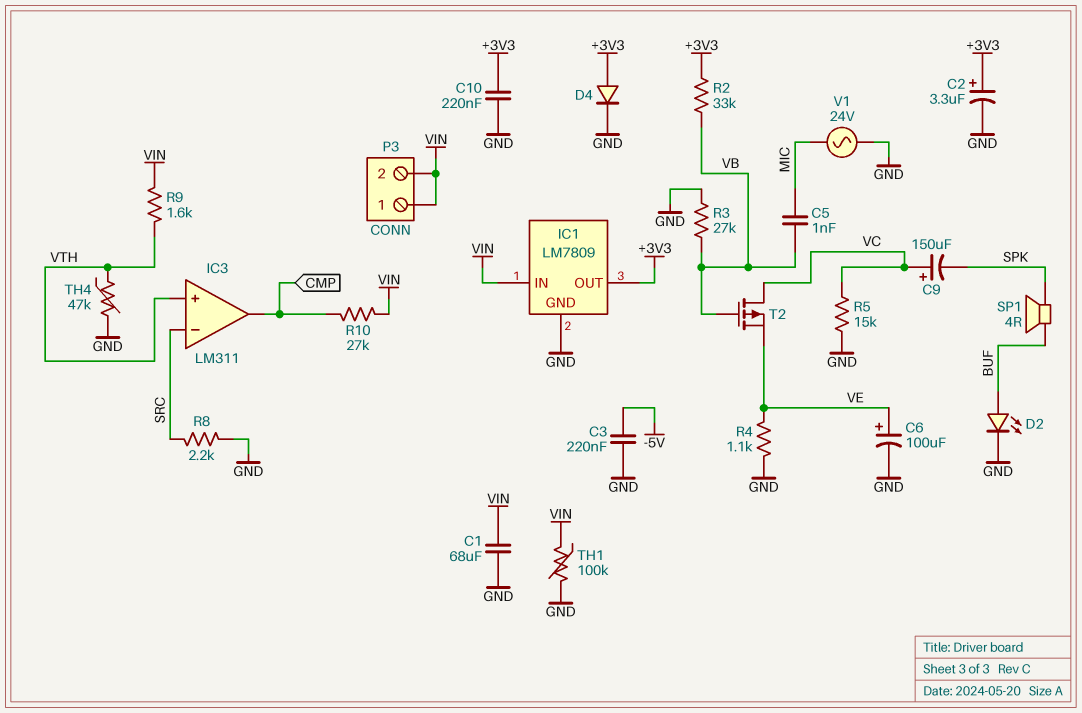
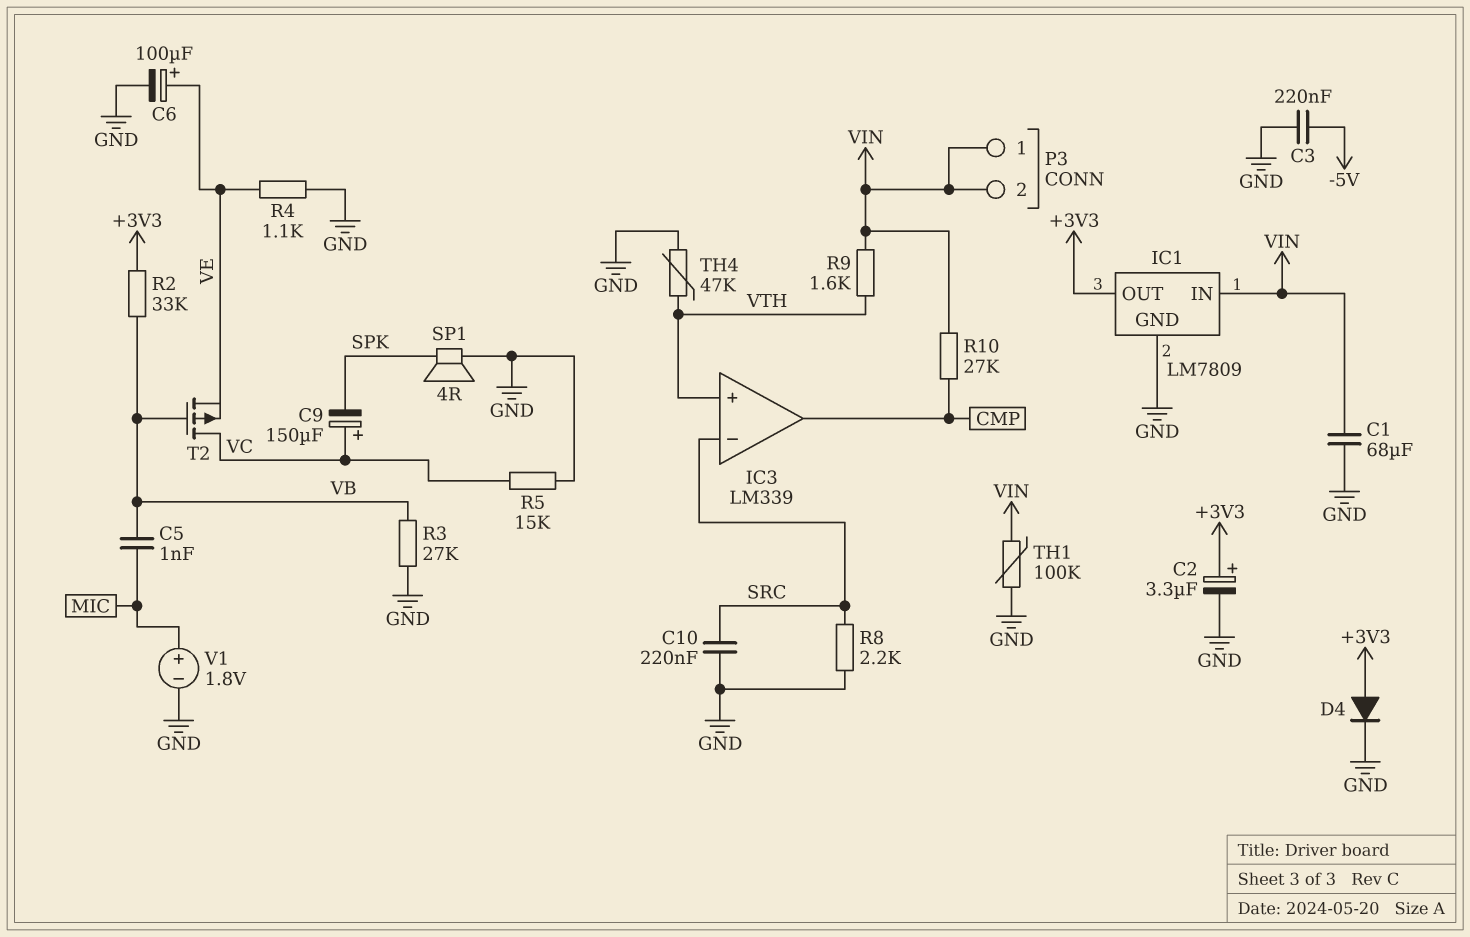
C10: 220nF (+3V3, GND) -> 220nF (GND, SRC)
D2: LED (A BUF, K GND) -> none
IC3: LM311 -> LM339
SP1: speaker 4R (BUF, SPK) -> speaker 4R (GND, SPK)
V1: AC 24V (GND, MIC) -> 1.8V (plus MIC, minus GND)

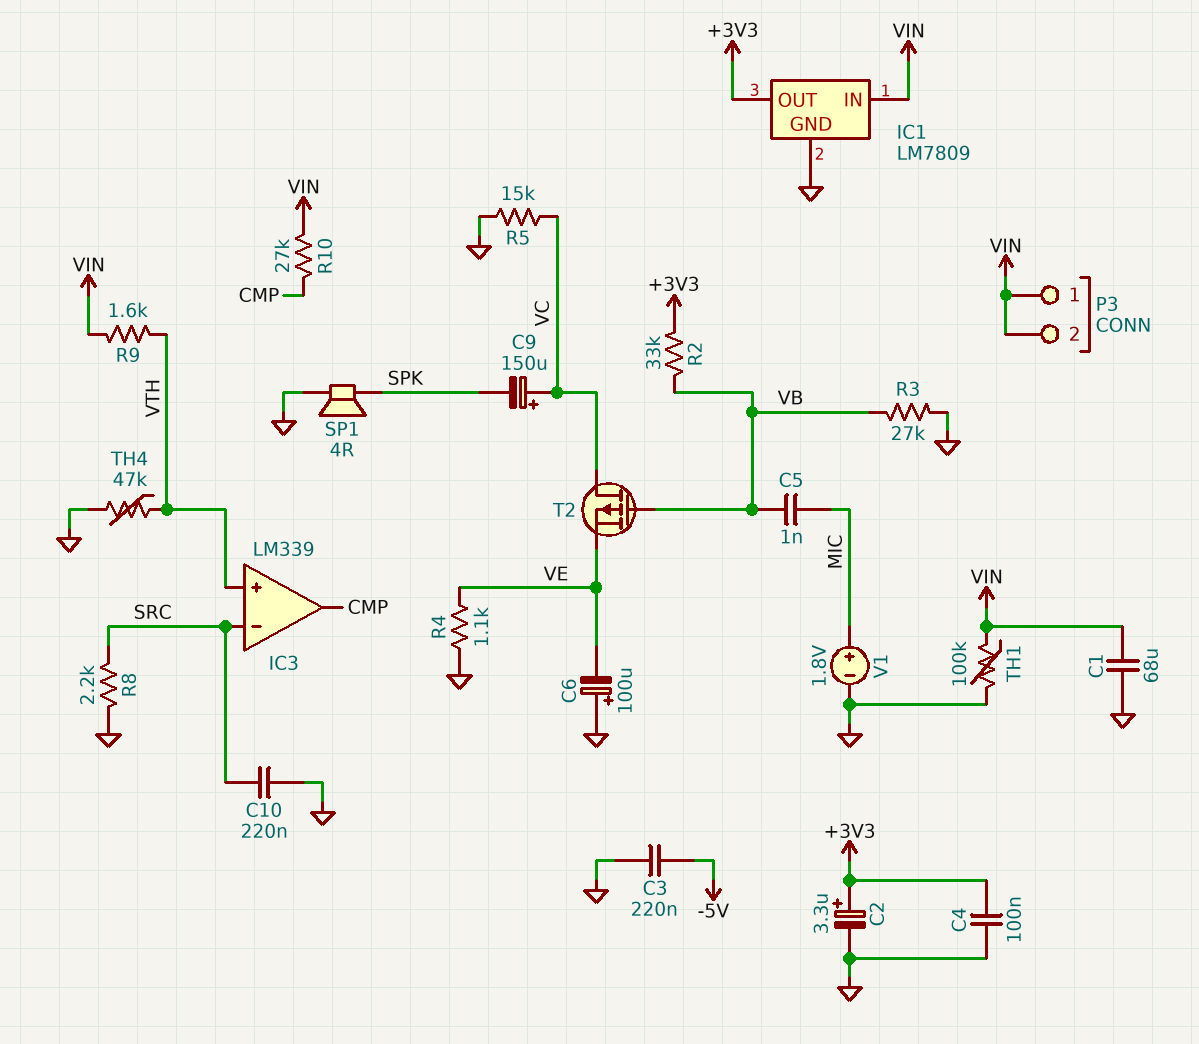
C4: none -> 100nF (+3V3, GND)
C6: 100uF (plus VE, minus GND) -> 100uF (plus GND, minus VE)
D4: diode (A +3V3, K GND) -> none

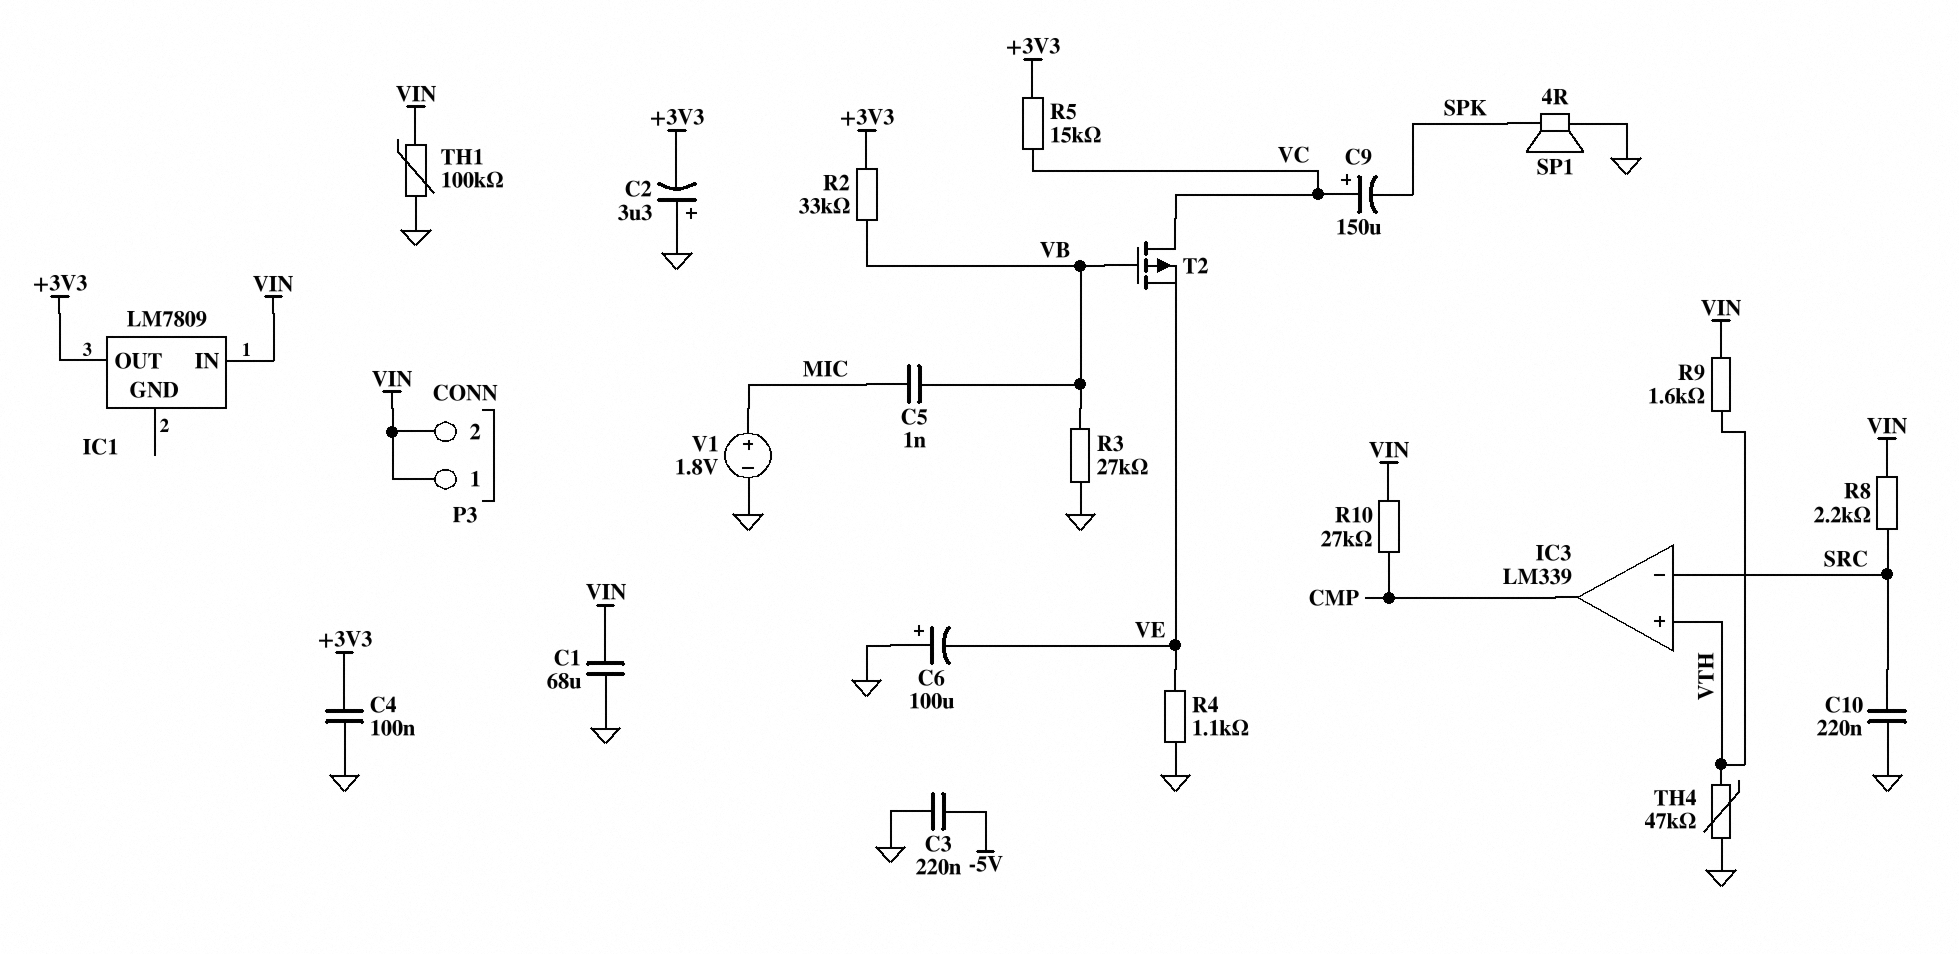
C2: 3.3uF (plus +3V3, minus GND) -> 3.3uF (plus GND, minus +3V3)
IC1 pin GND: GND -> none
R5: 15k (GND, VC) -> 15k (+3V3, VC)
R8: 2.2k (GND, SRC) -> 2.2k (SRC, VIN)

